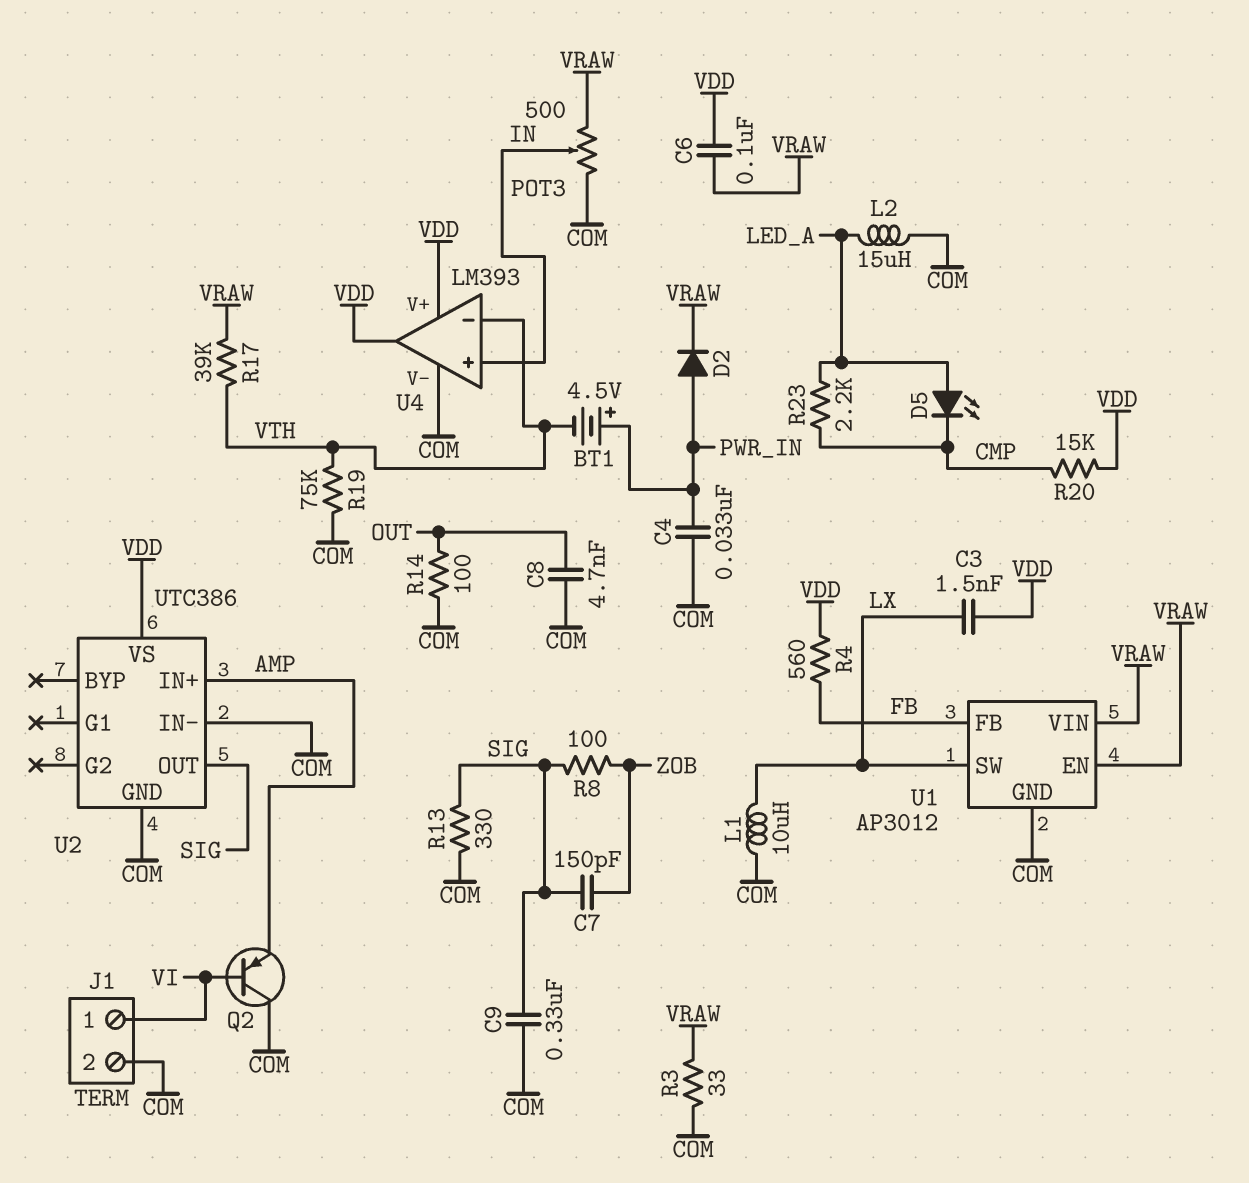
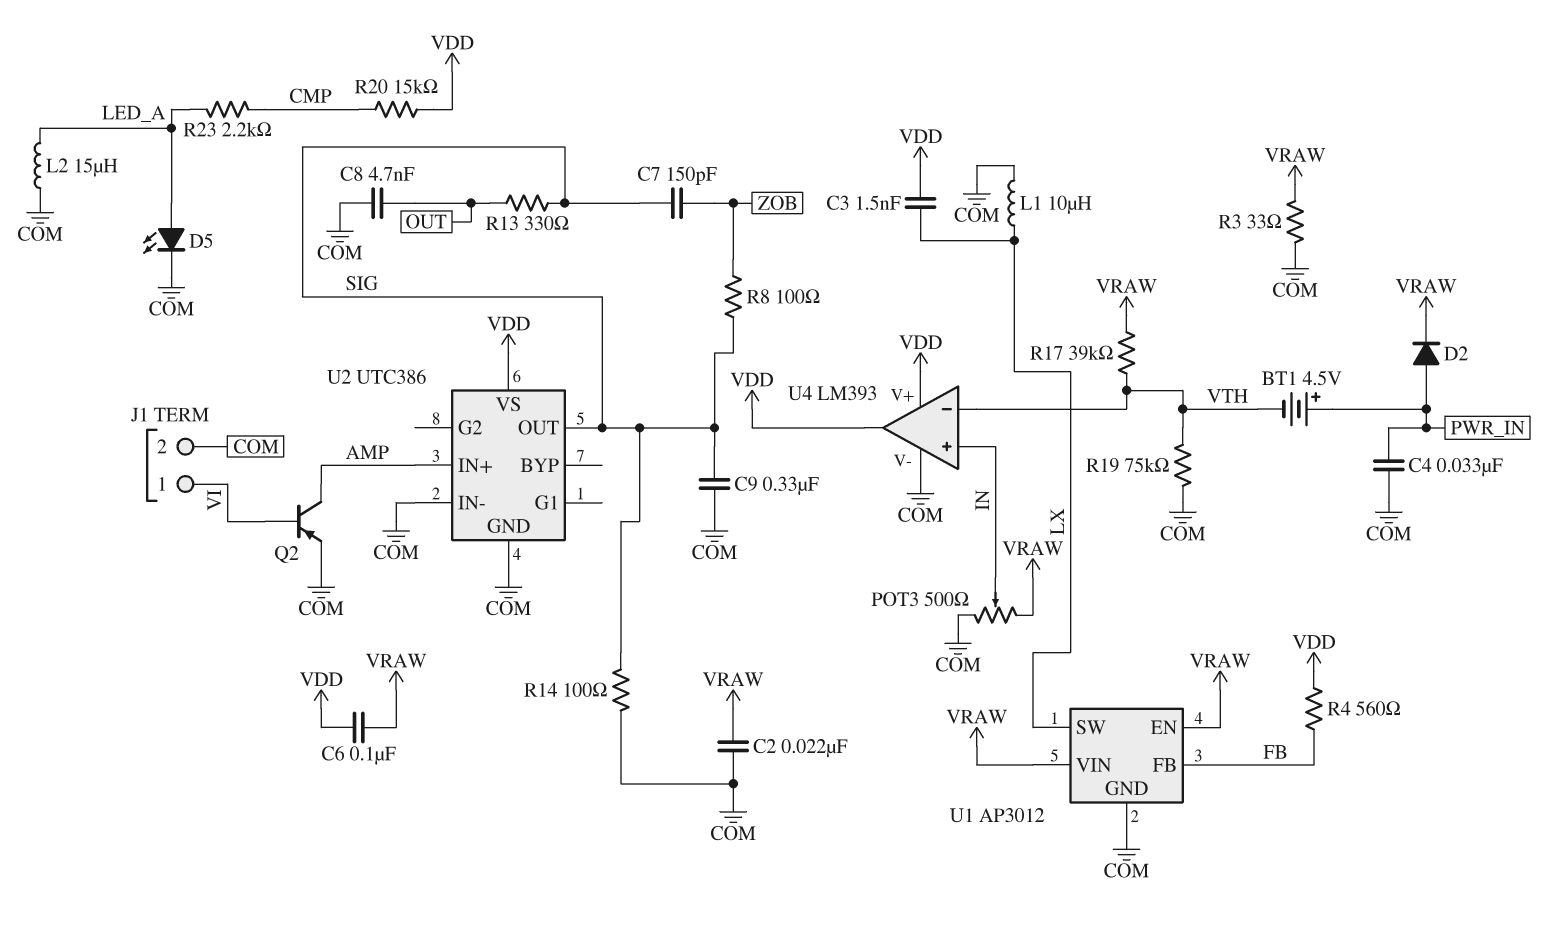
C2: none -> 22nF (COM, VRAW)
D5: LED (A LED_A, K CMP) -> LED (A LED_A, K COM)
Q2: PNP (B VI, C COM, E AMP) -> PNP (B VI, C AMP, E COM)
R13: 330 (COM, SIG) -> 330 (OUT, SIG)
R14: 100 (COM, OUT) -> 100 (COM, SIG)

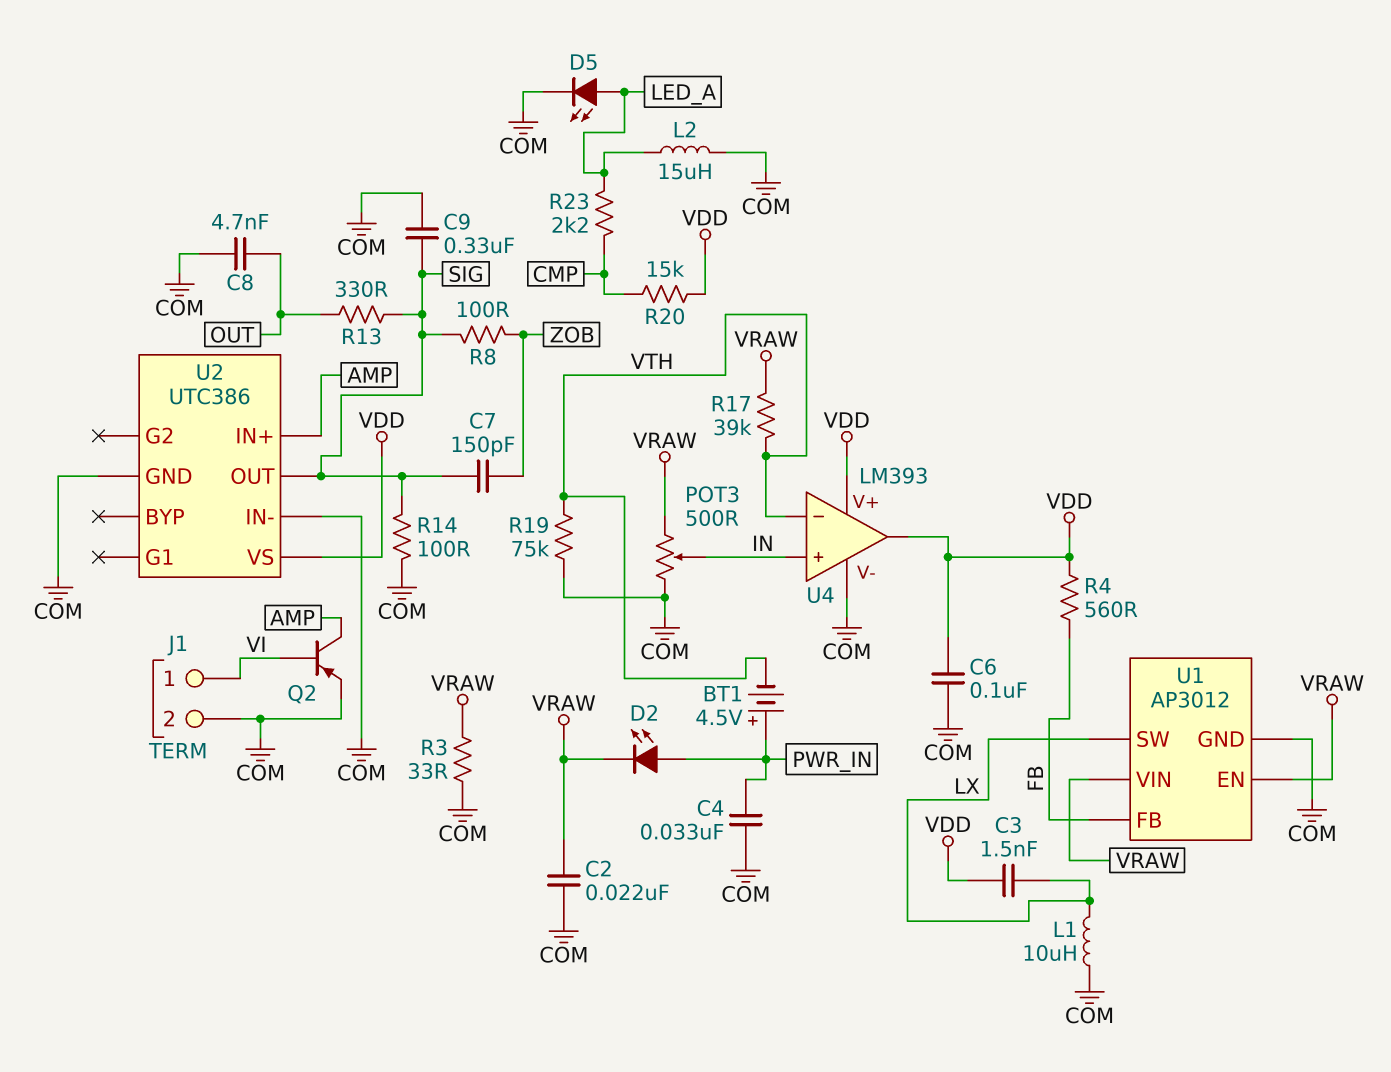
C6: 100nF (VDD, VRAW) -> 100nF (COM, VDD)
D2: diode (A PWR_IN, K VRAW) -> LED (A PWR_IN, K VRAW)

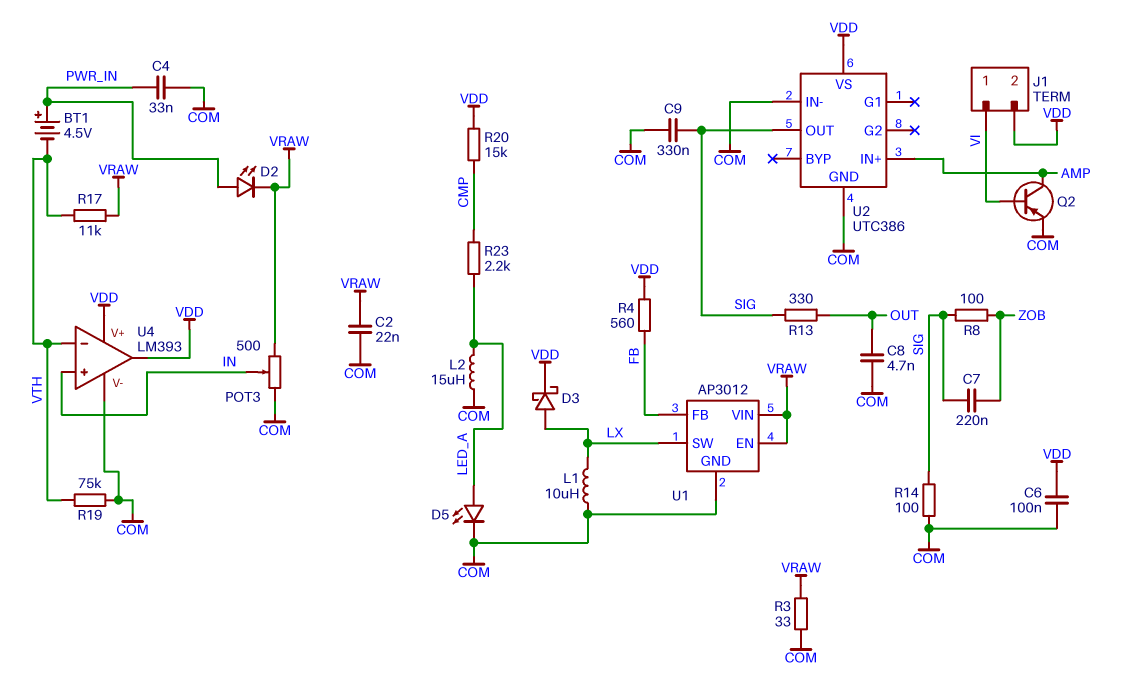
C3: 1.5nF (LX, VDD) -> none
C7: 150pF (SIG, ZOB) -> 220nF (SIG, ZOB)
D3: none -> schottky (A LX, K VDD)
J1 pin 2: COM -> VDD
R17: 39k (VRAW, VTH) -> 11k (VRAW, VTH)

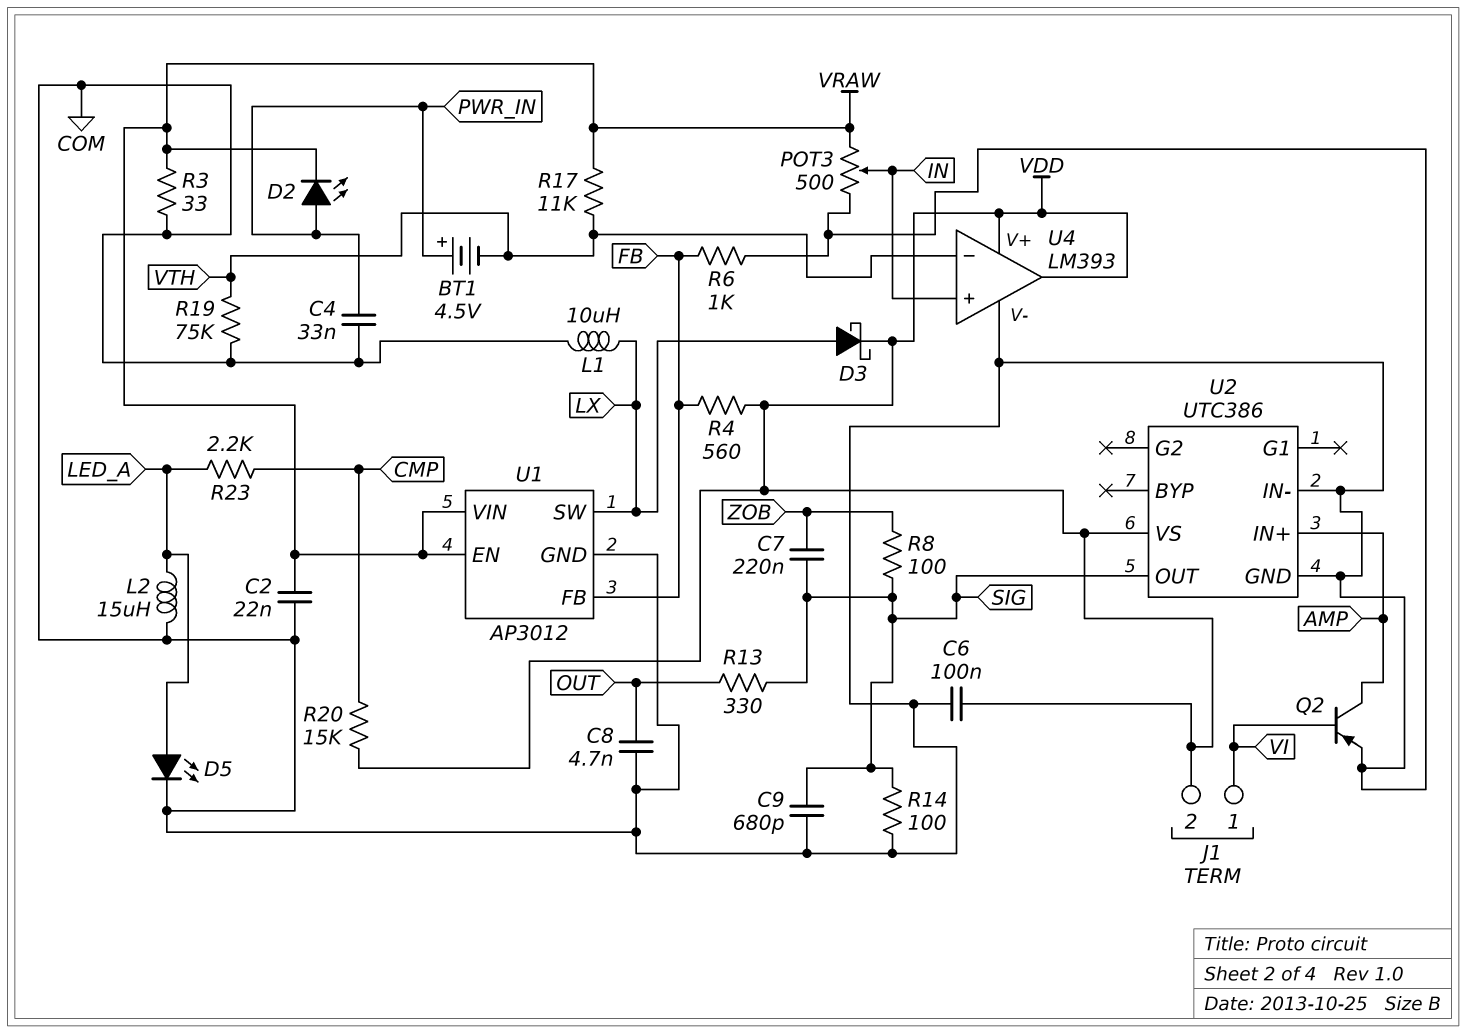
C9: 330nF (COM, SIG) -> 680pF (COM, SIG)
R6: none -> 1k (COM, FB)

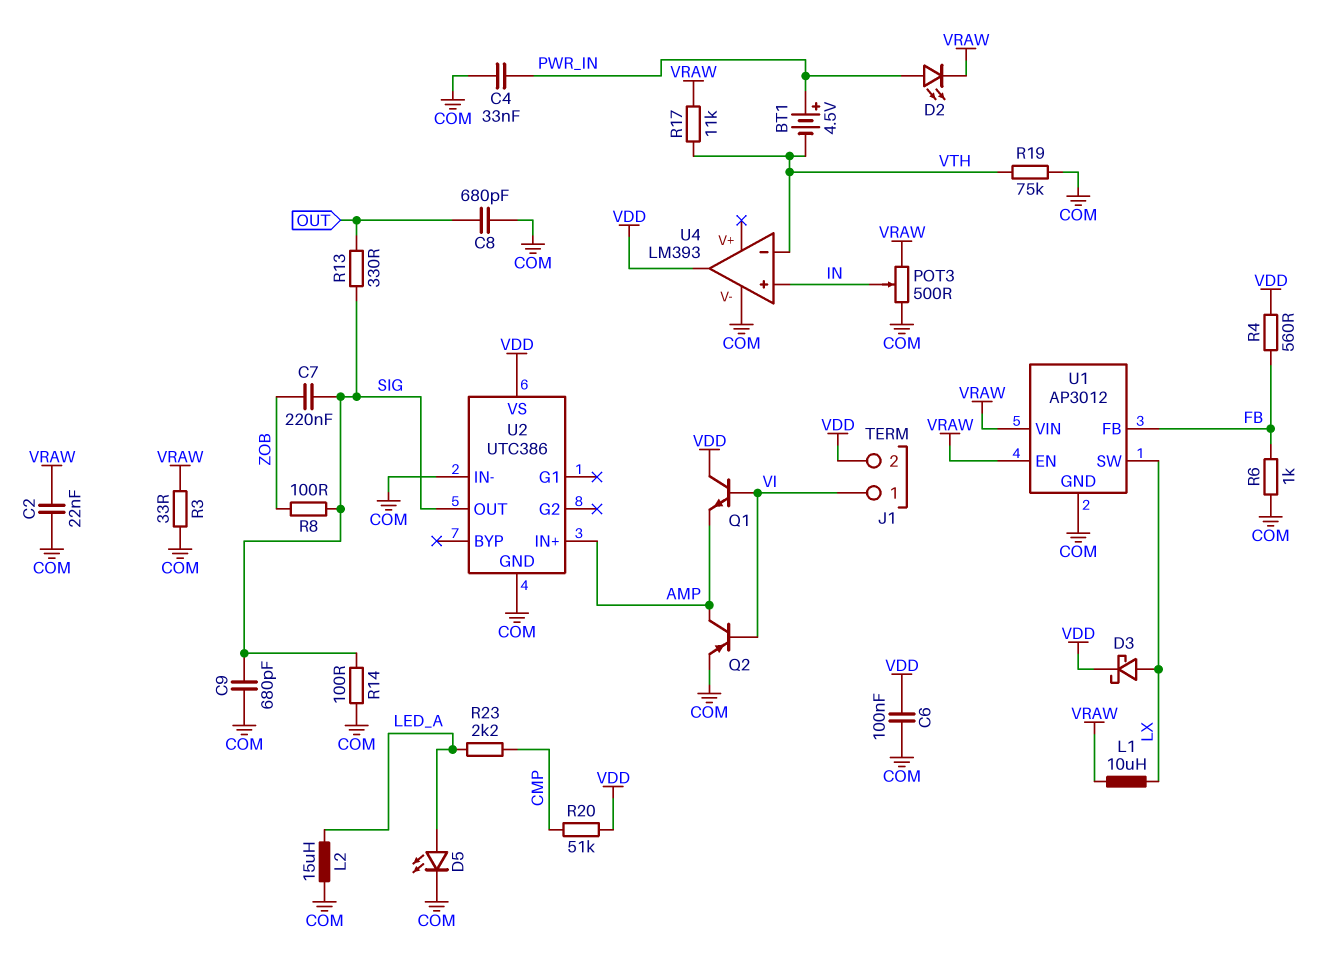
C8: 4.7nF (COM, OUT) -> 680pF (COM, OUT)
L1: 10uH (COM, LX) -> 10uH (LX, VRAW)
Q1: none -> NPN (B VI, C VDD, E AMP)
R20: 15k (CMP, VDD) -> 51k (CMP, VDD)
U4 pin V+: VDD -> none

